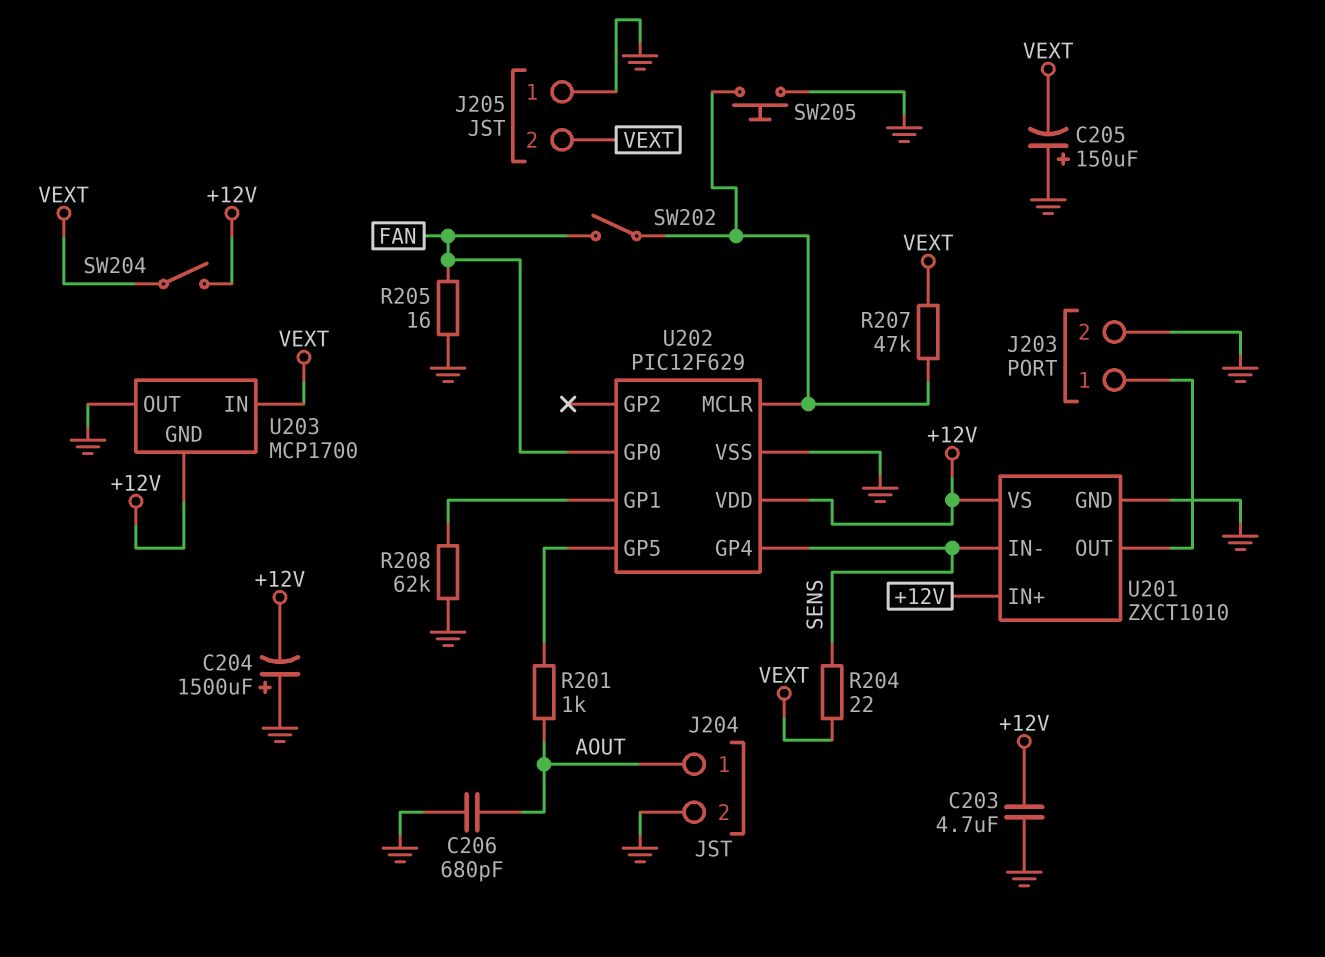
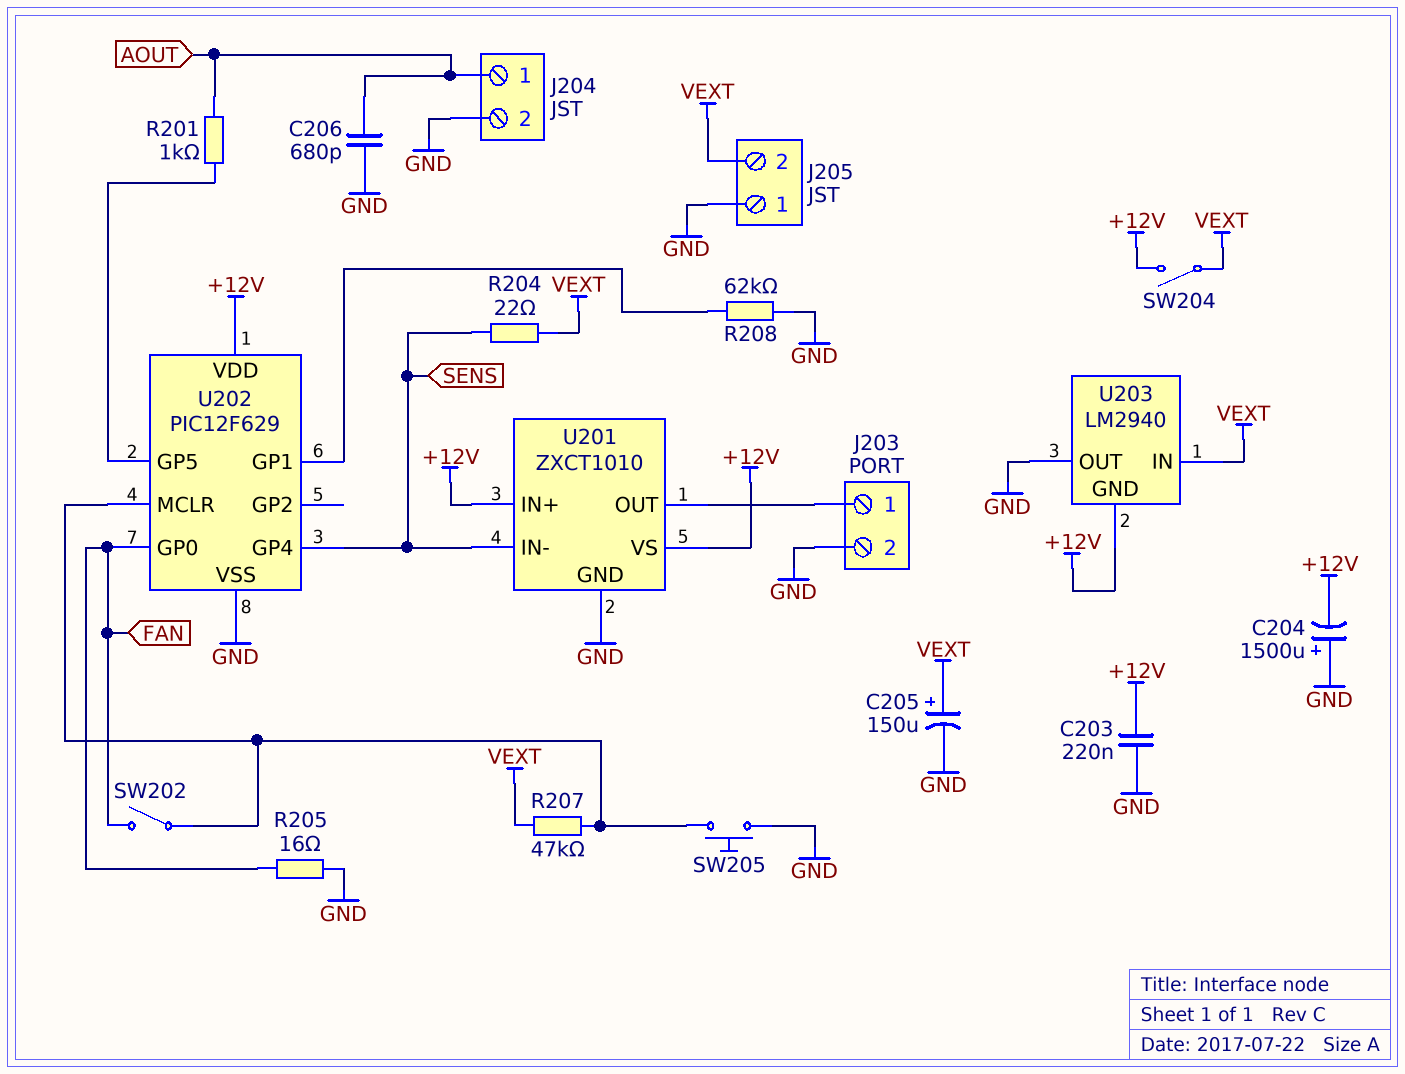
C203: 4.7uF (+12V, GND) -> 220nF (+12V, GND)
C205: 150uF (plus GND, minus VEXT) -> 150uF (plus VEXT, minus GND)
U203: MCP1700 -> LM2940

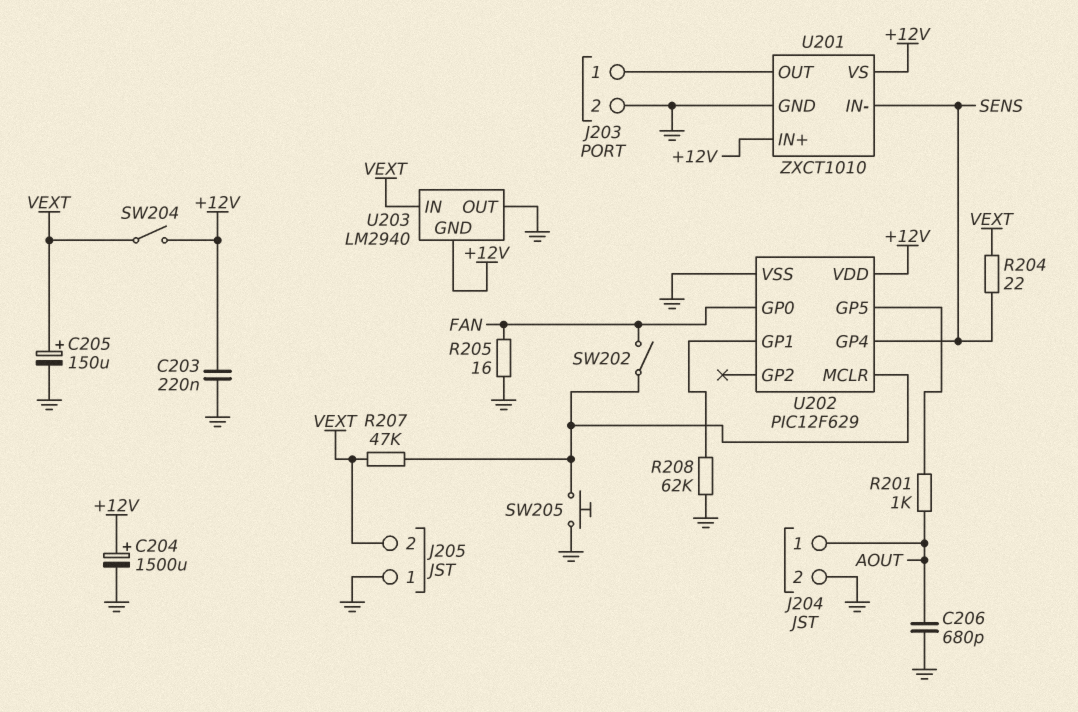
C204: 1500uF (plus GND, minus +12V) -> 1500uF (plus +12V, minus GND)

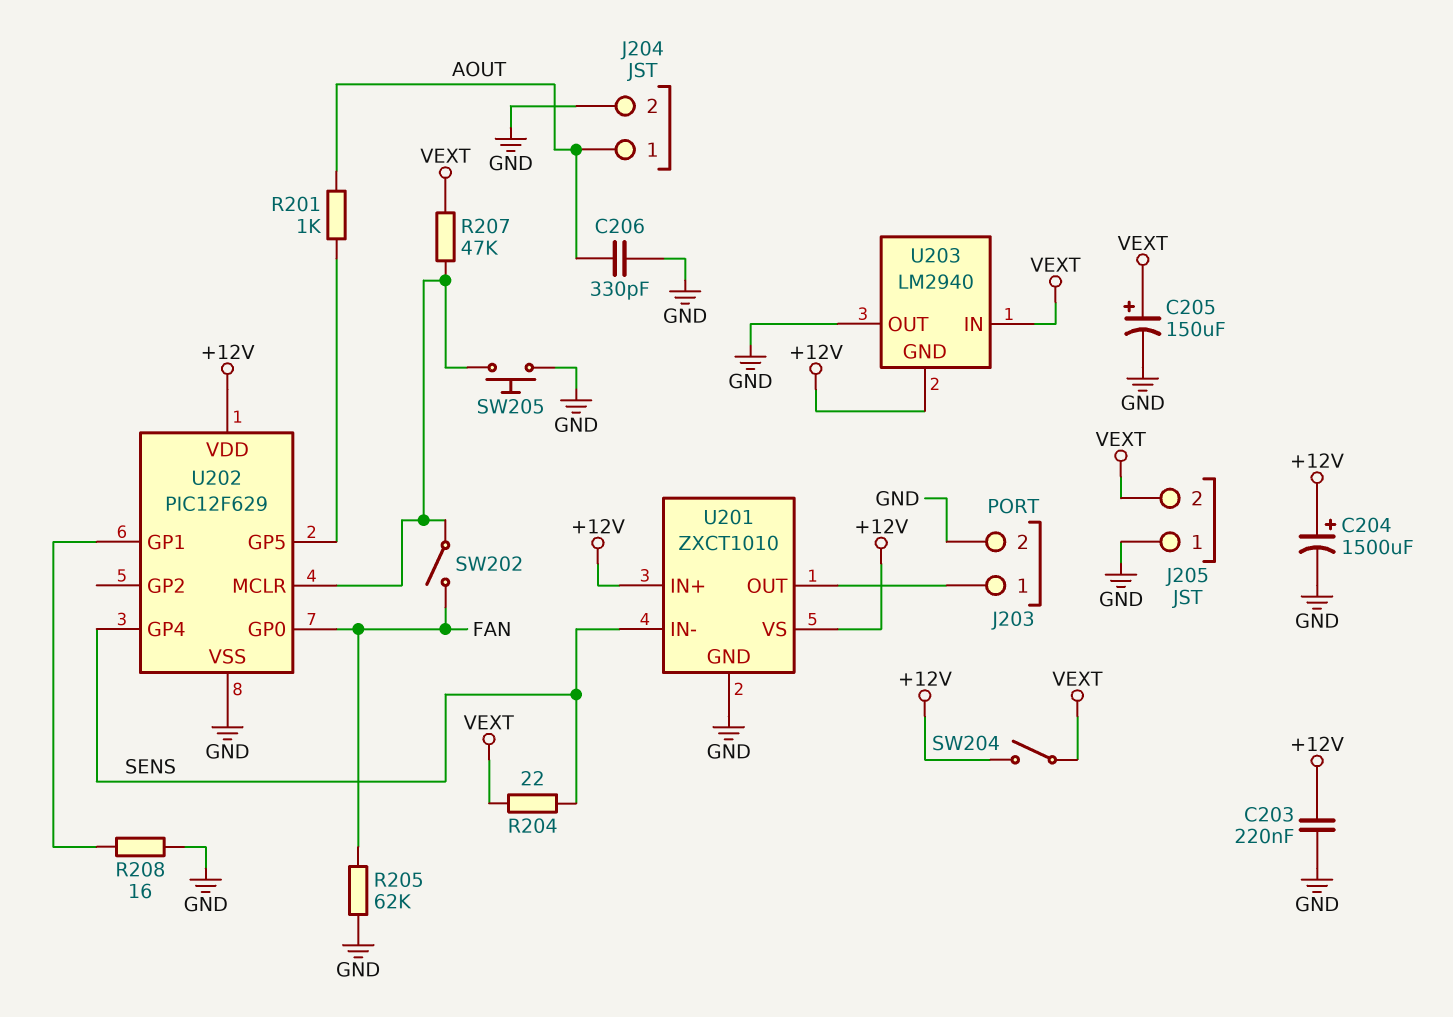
C206: 680pF (AOUT, GND) -> 330pF (AOUT, GND)
R205: 16 (FAN, GND) -> 62k (FAN, GND)
R208: 62k (GND, U202/GP1) -> 16 (GND, U202/GP1)

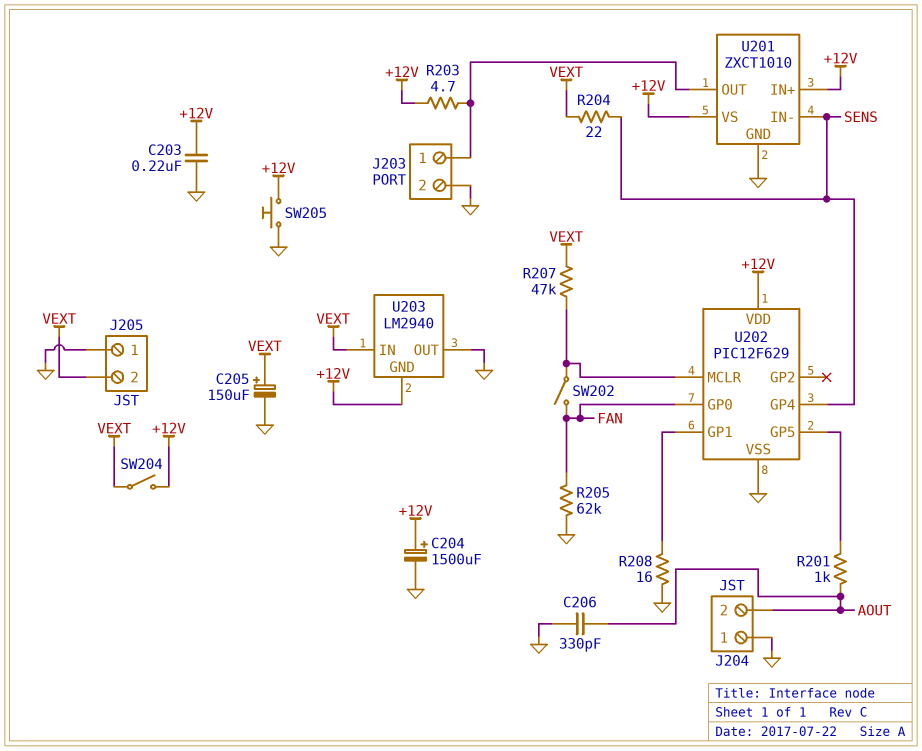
J204 pin 1: AOUT -> GND
J204 pin 2: GND -> AOUT
R203: none -> 4.7 (+12V, J203/1)
SW205: button (GND, U202/MCLR) -> button (+12V, GND)

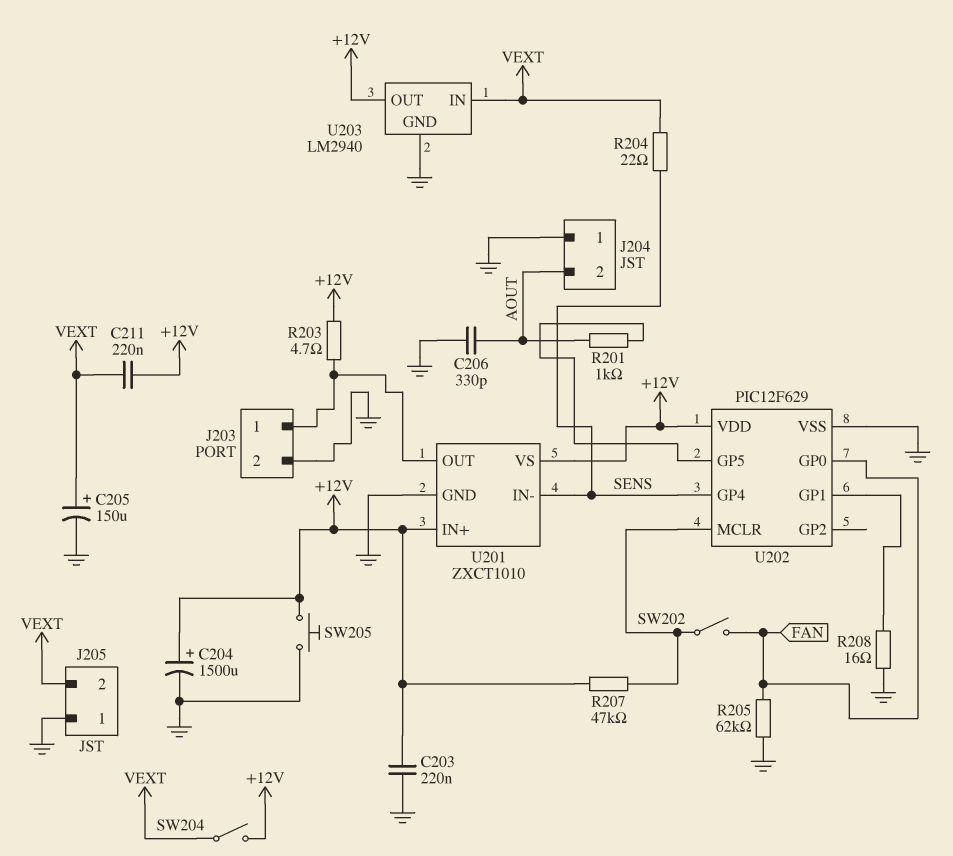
C211: none -> 220nF (+12V, VEXT)
R207: 47k (U202/MCLR, VEXT) -> 47k (+12V, U202/MCLR)
U203 pin GND: +12V -> GND
U203 pin OUT: GND -> +12V

